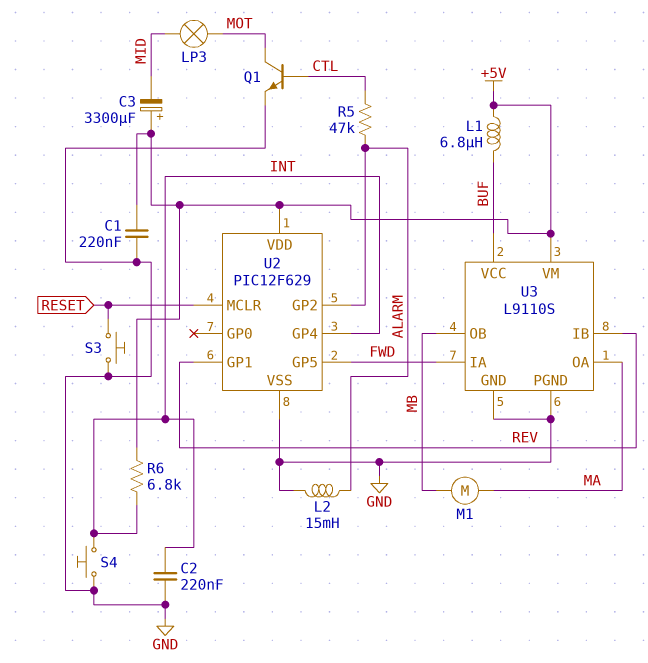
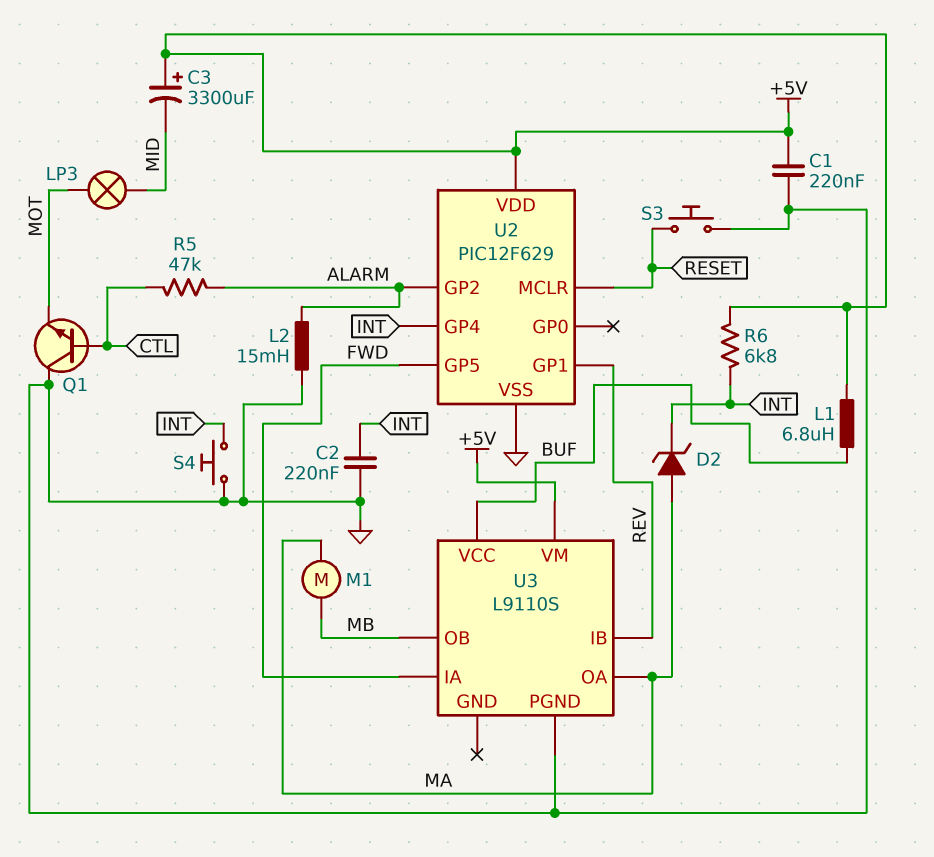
D2: none -> zener (A MA, K INT)
Q1: NPN (B CTL, C MOT, E GND) -> NPN (B CTL, C GND, E MOT)
U3 pin GND: GND -> none

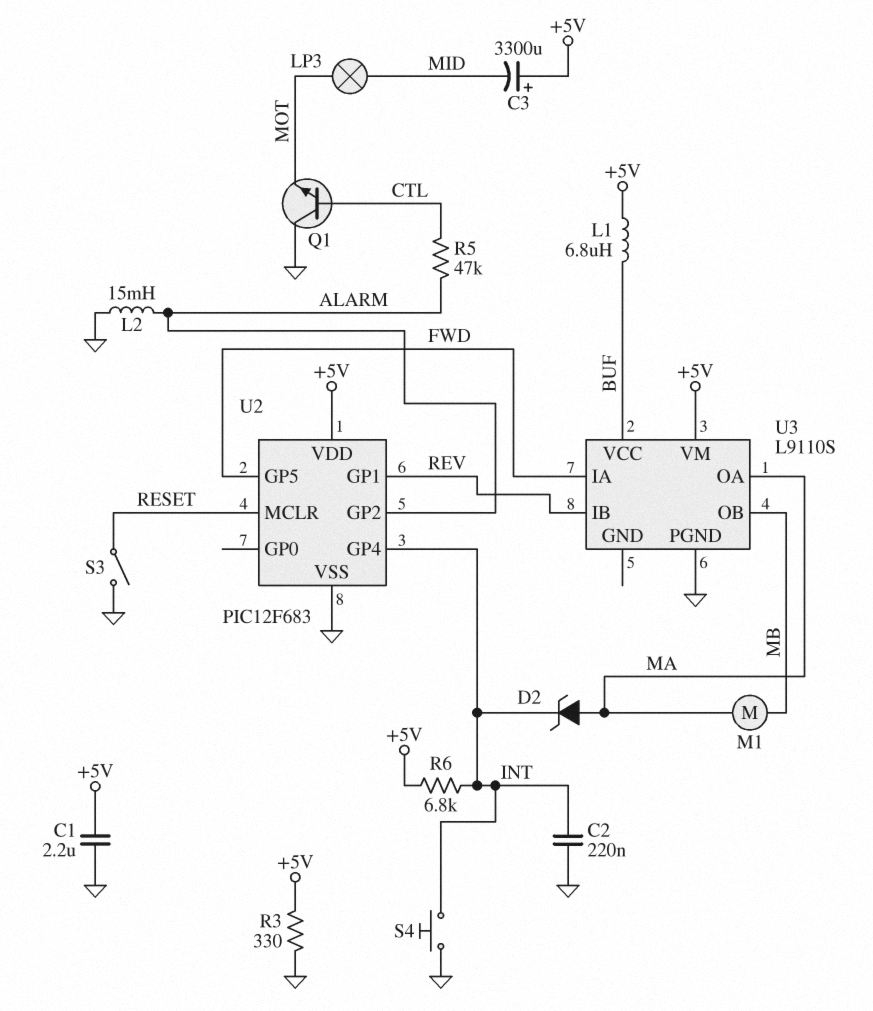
C1: 220nF (+5V, GND) -> 2.2uF (+5V, GND)
R3: none -> 330 (+5V, GND)
S3: button (GND, RESET) -> switch (GND, RESET)
U2: PIC12F629 -> PIC12F683

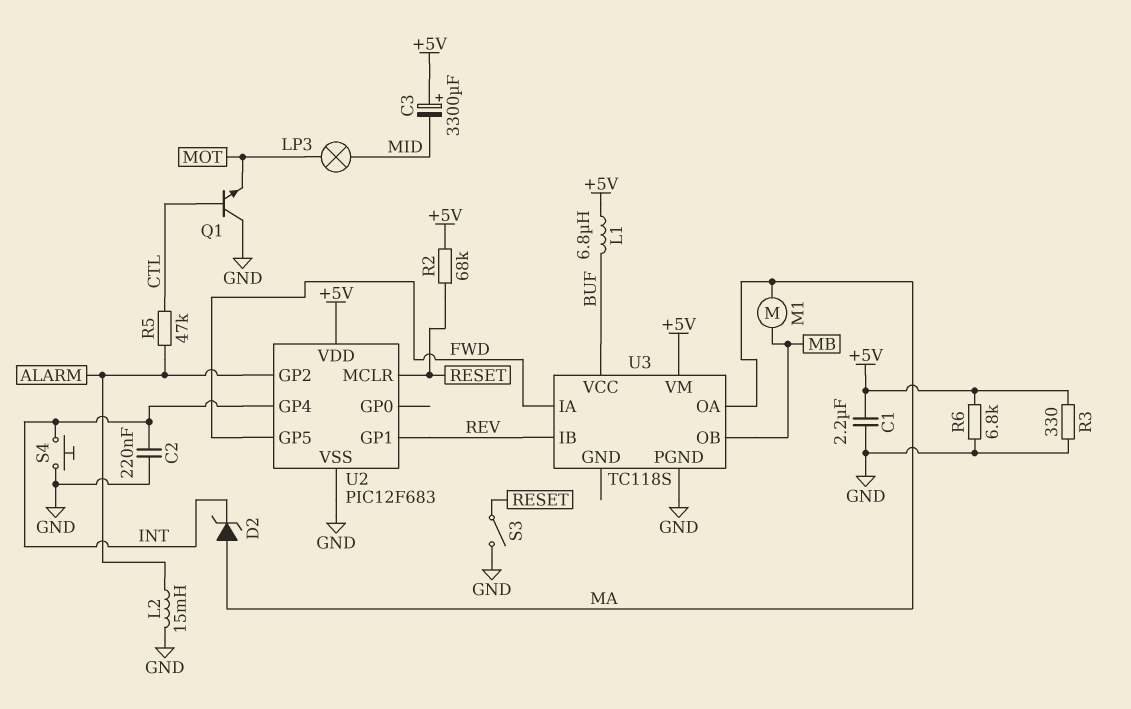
R2: none -> 68k (+5V, RESET)
R6: 6.8k (+5V, INT) -> 6.8k (+5V, GND)
U3: L9110S -> TC118S

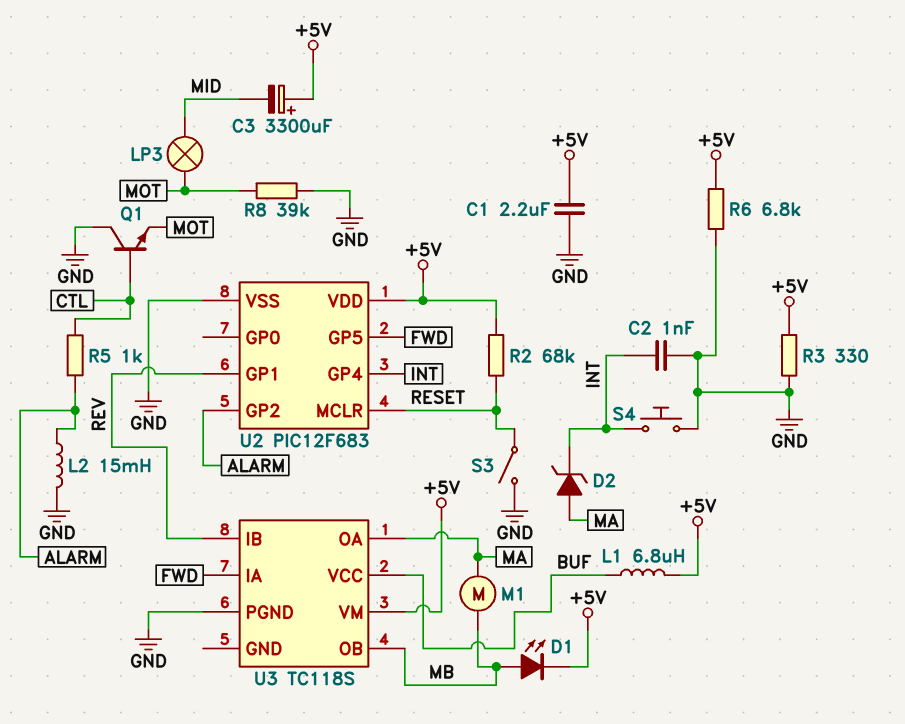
C2: 220nF (GND, INT) -> 1nF (GND, INT)
D1: none -> LED (A MB, K +5V)
R5: 47k (ALARM, CTL) -> 1k (ALARM, CTL)
R8: none -> 39k (GND, MOT)

